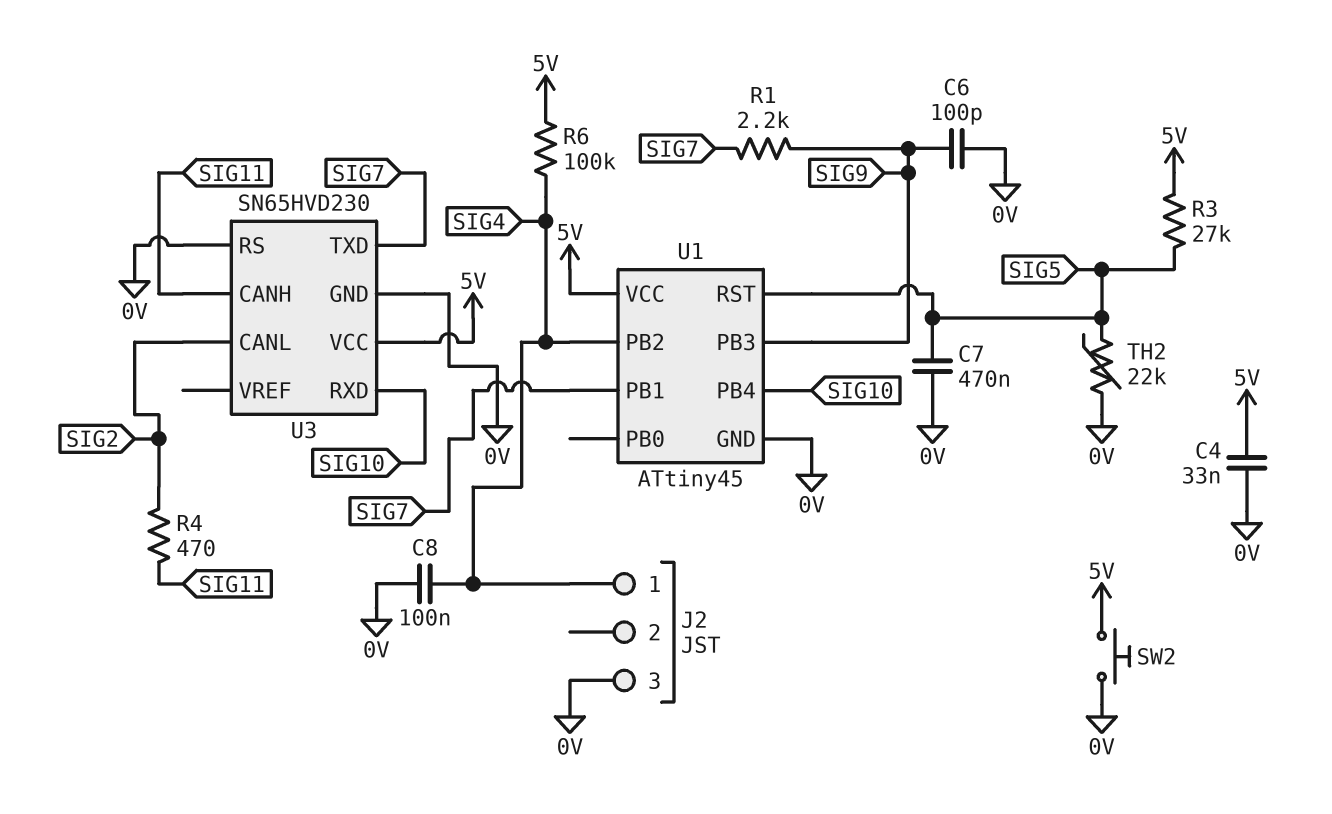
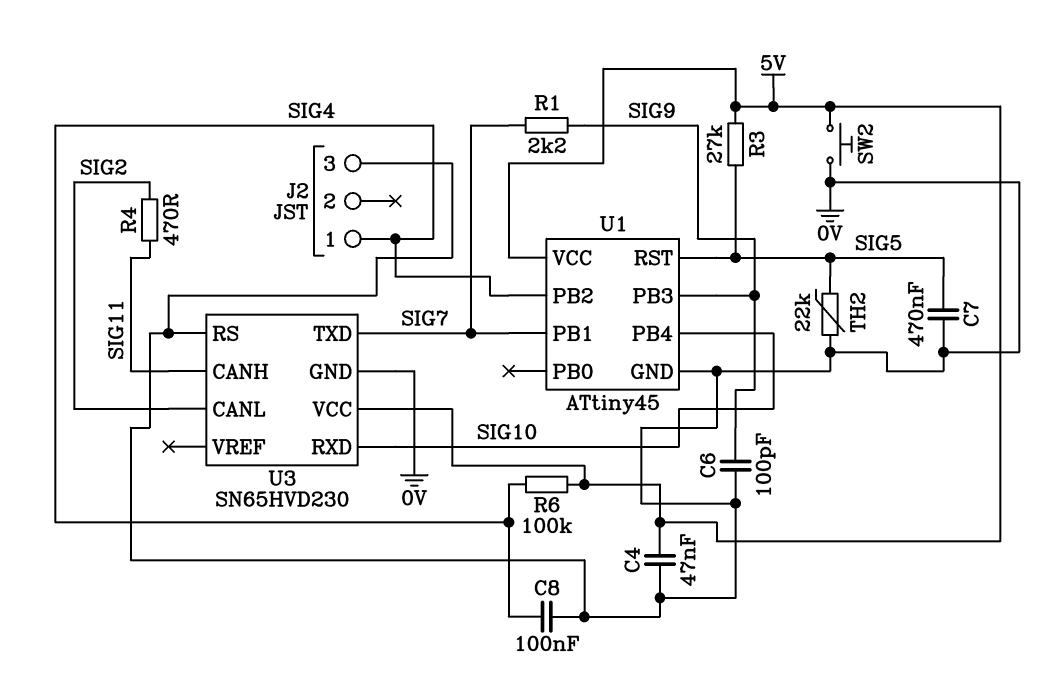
C4: 33nF (0V, 5V) -> 47nF (0V, 5V)

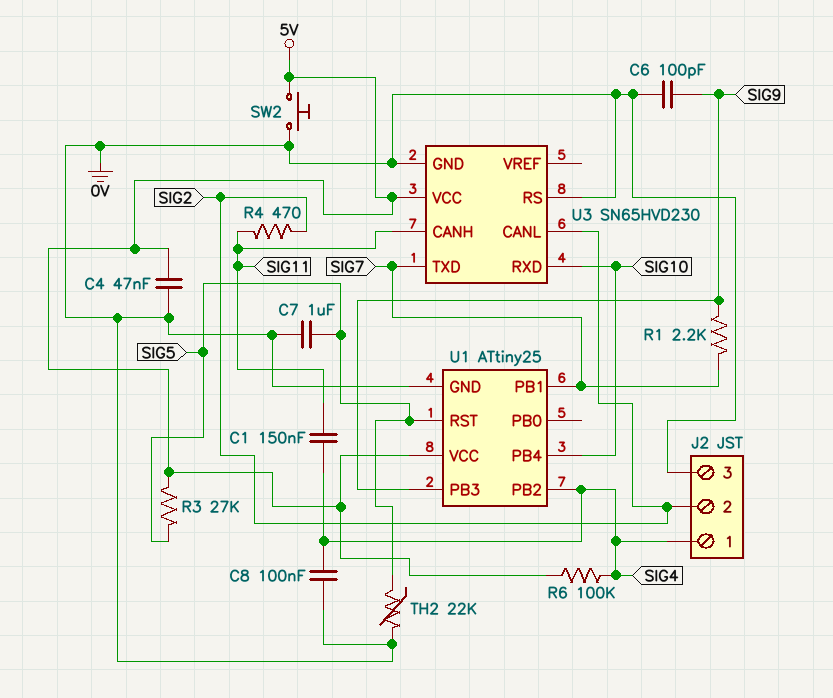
C1: none -> 150nF (SIG4, SIG11)
C7: 470nF (0V, SIG5) -> 1uF (0V, SIG5)
J2 pin 2: none -> SIG2
U1: ATtiny45 -> ATtiny25

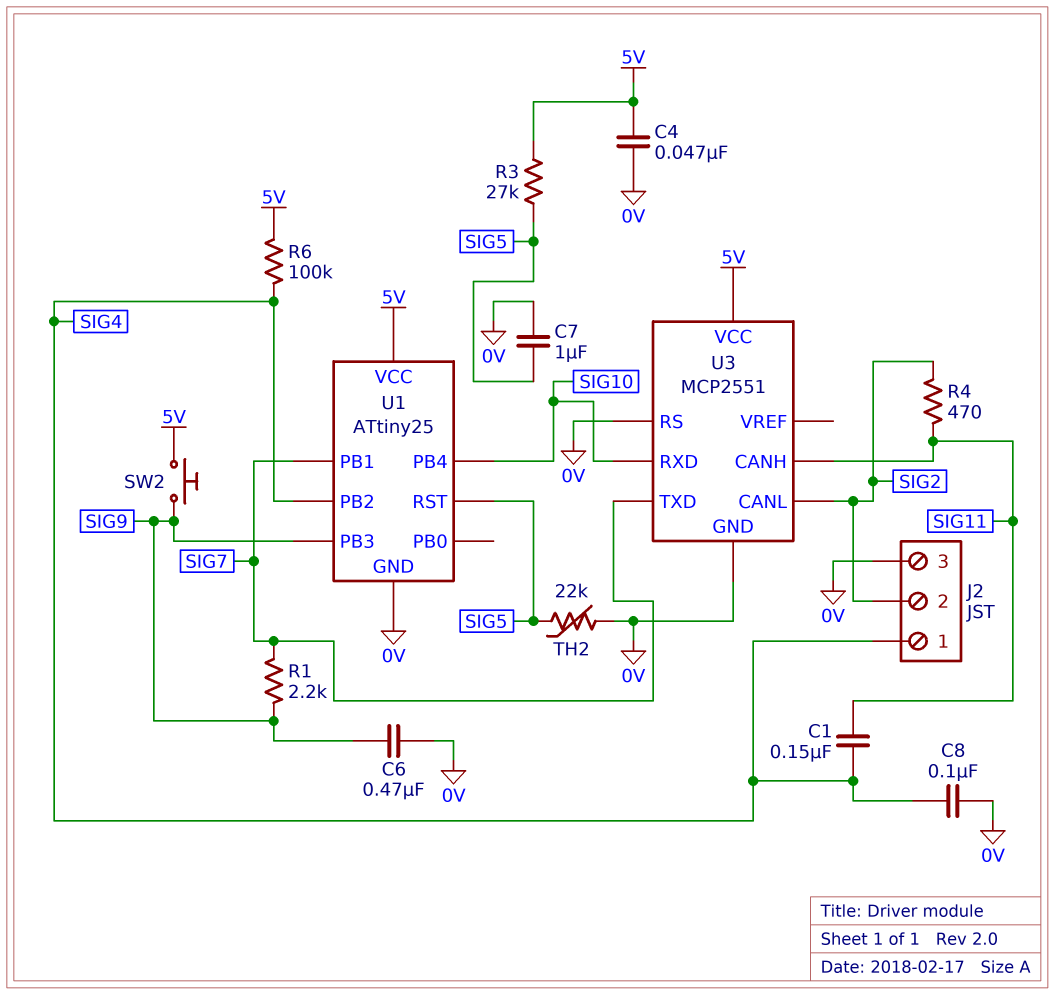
C6: 100pF (0V, SIG9) -> 470nF (0V, SIG9)
SW2: button (0V, 5V) -> button (5V, SIG9)
U3: SN65HVD230 -> MCP2551

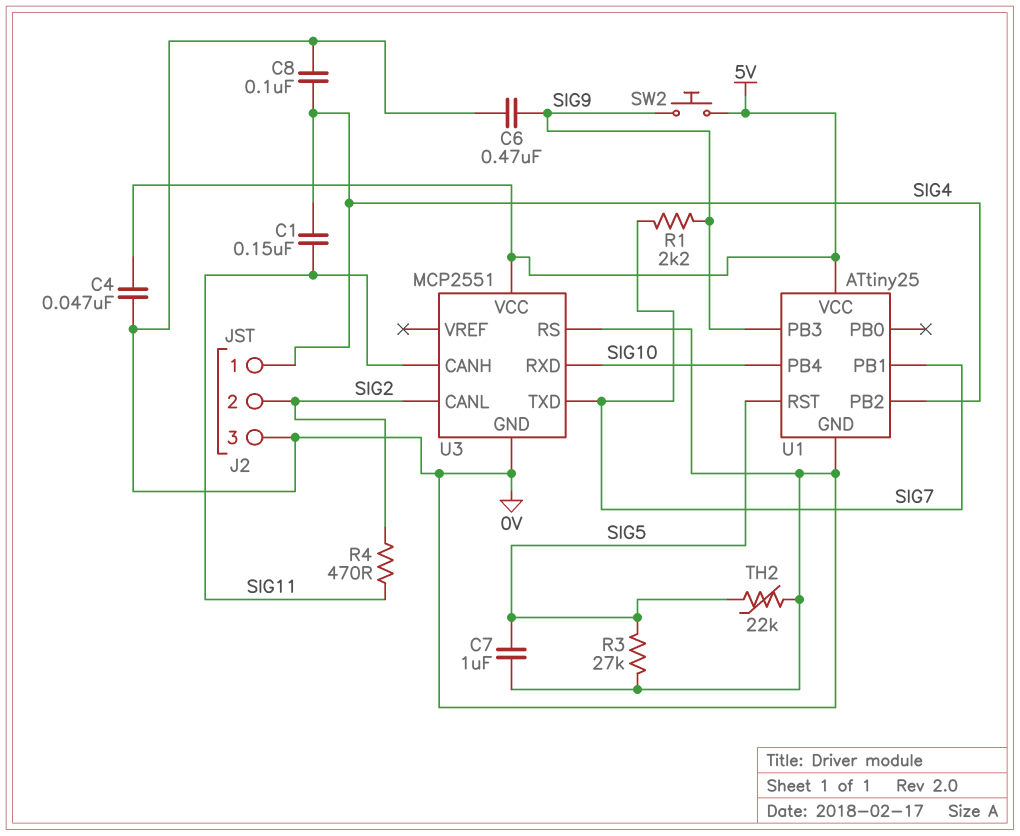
R3: 27k (5V, SIG5) -> 27k (0V, SIG5)
R6: 100k (5V, SIG4) -> none

